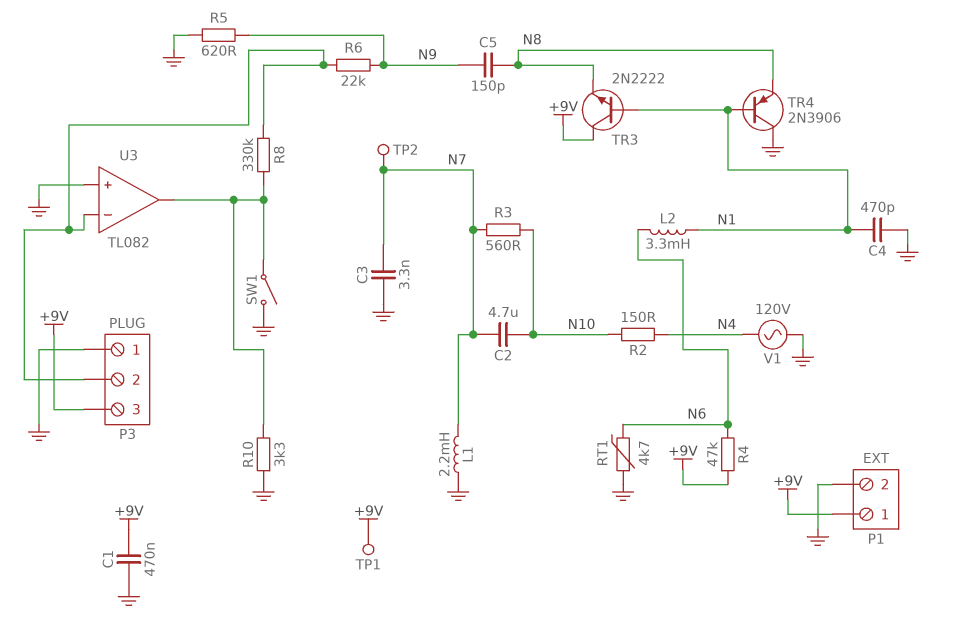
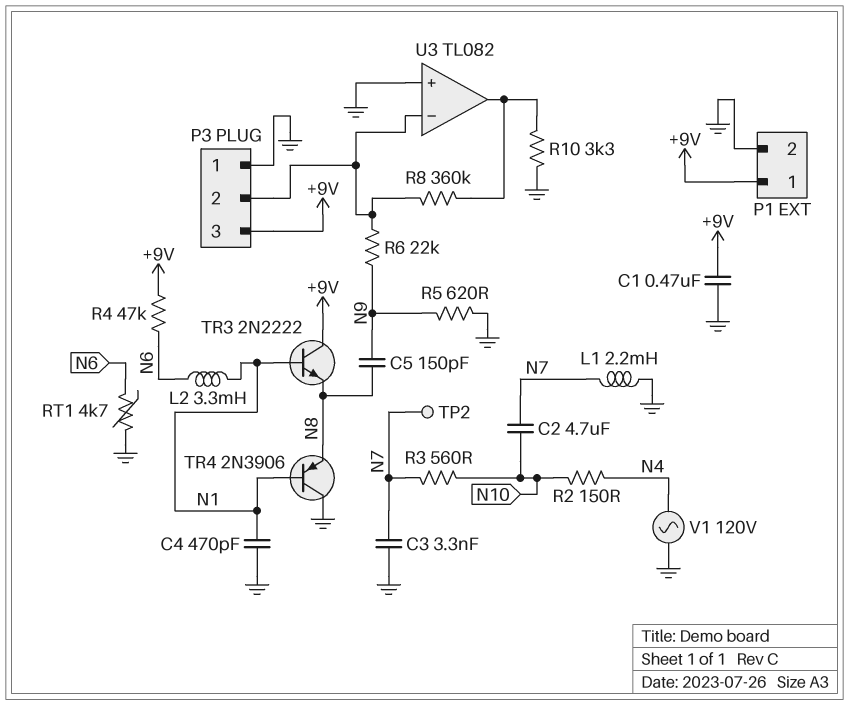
R8: 330k (P3/2, U3/out) -> 360k (P3/2, U3/out)
SW1: switch (GND, U3/out) -> none
TP1: test point (+9V) -> none

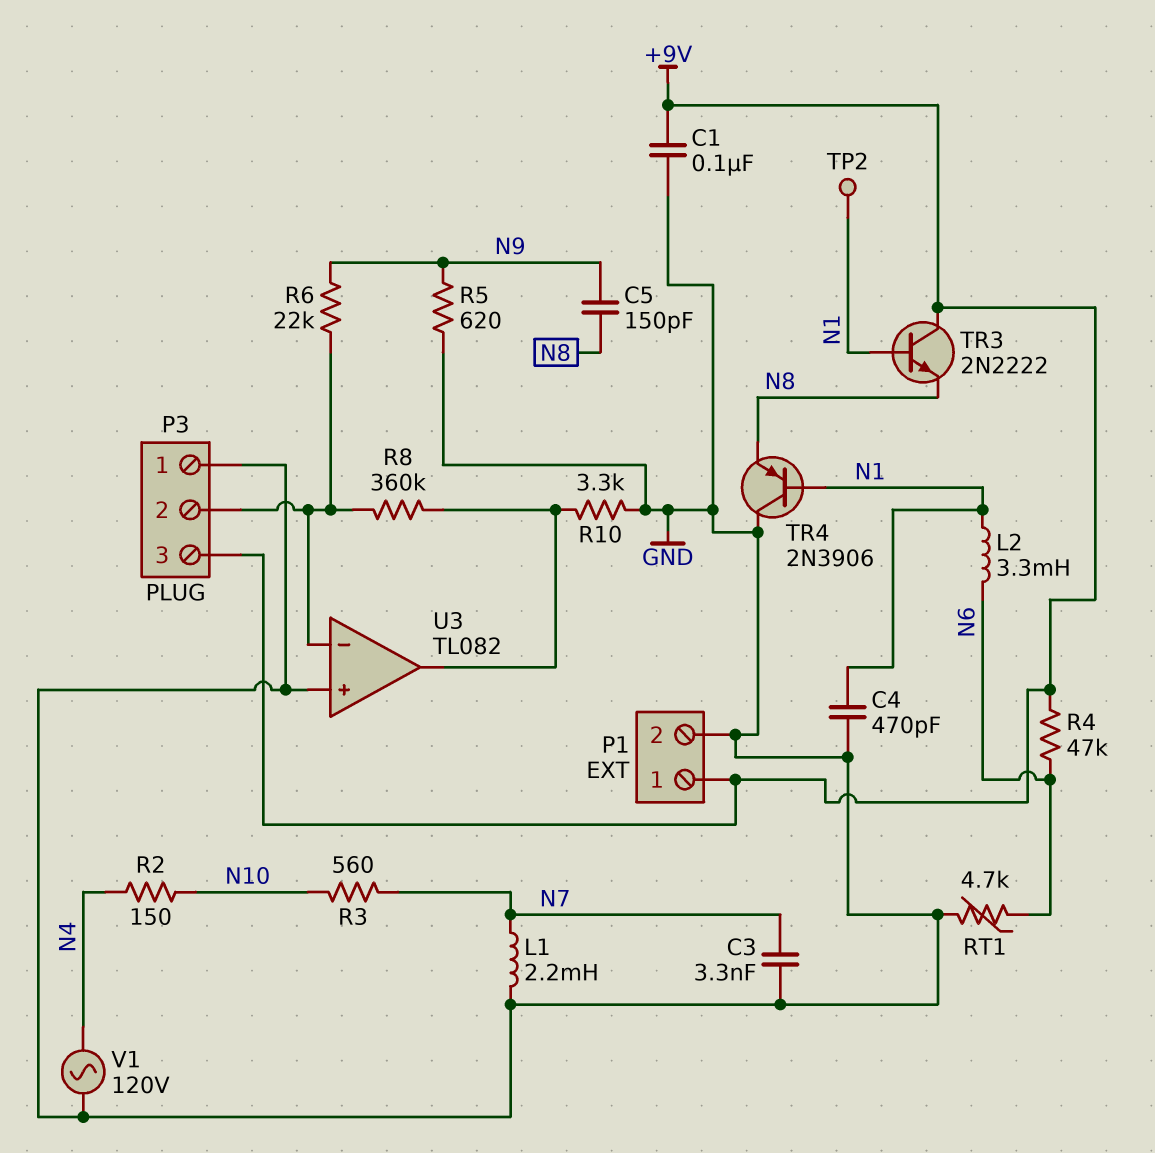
C1: 470nF (+9V, GND) -> 100nF (+9V, GND)
C2: 4.7uF (N7, N10) -> none
TP2: test point (N7) -> test point (N1)

